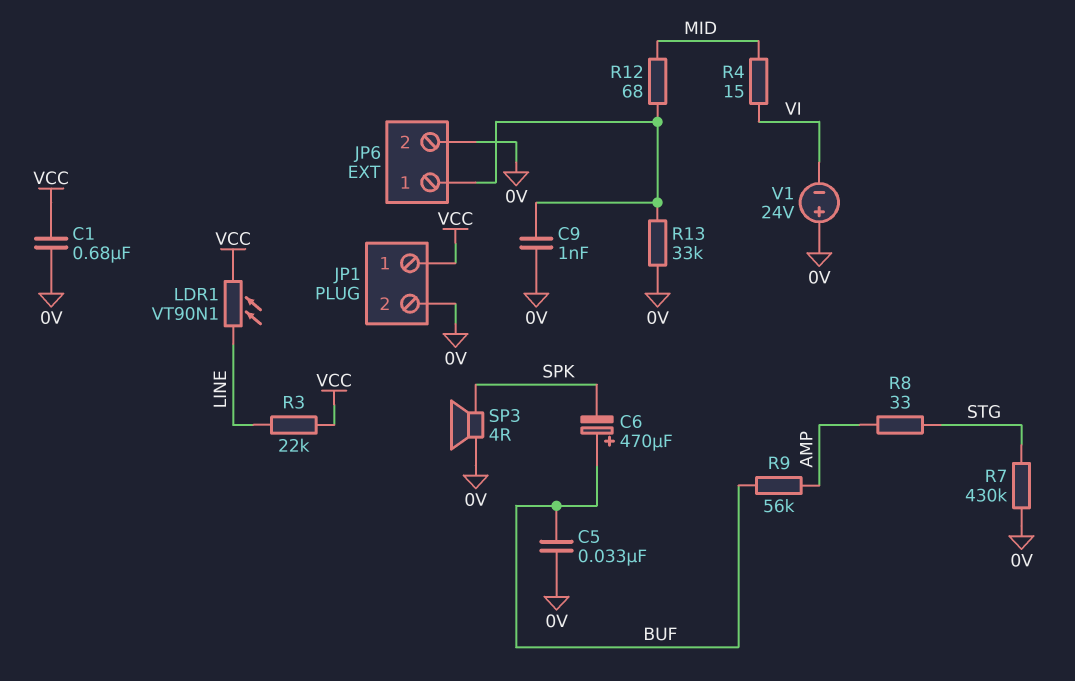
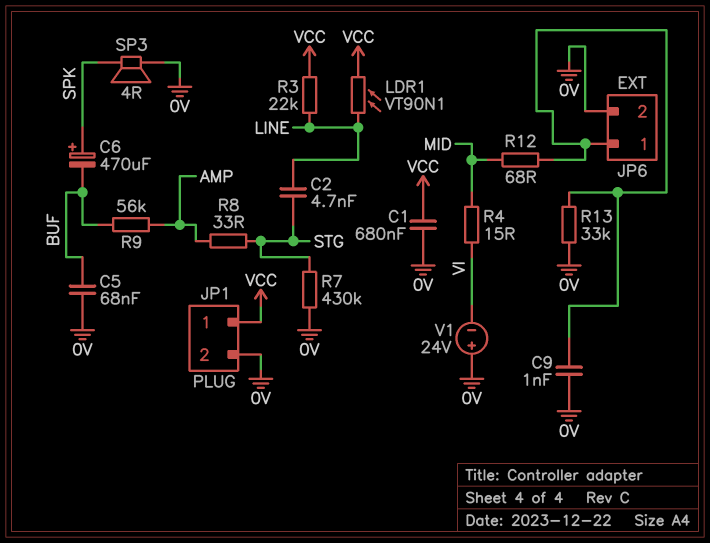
C2: none -> 4.7nF (LINE, STG)
C5: 33nF (0V, BUF) -> 68nF (0V, BUF)
C6: 470uF (plus BUF, minus SPK) -> 470uF (plus SPK, minus BUF)

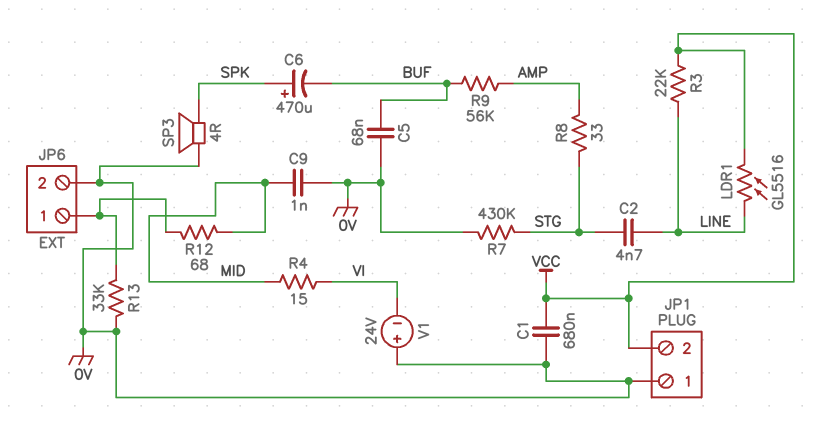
C9: 1nF (0V, JP6/1) -> 1nF (0V, MID)
JP1 pin 1: VCC -> 0V
JP1 pin 2: 0V -> VCC
LDR1: VT90N1 (LINE, VCC) -> GL5516 (LINE, VCC)

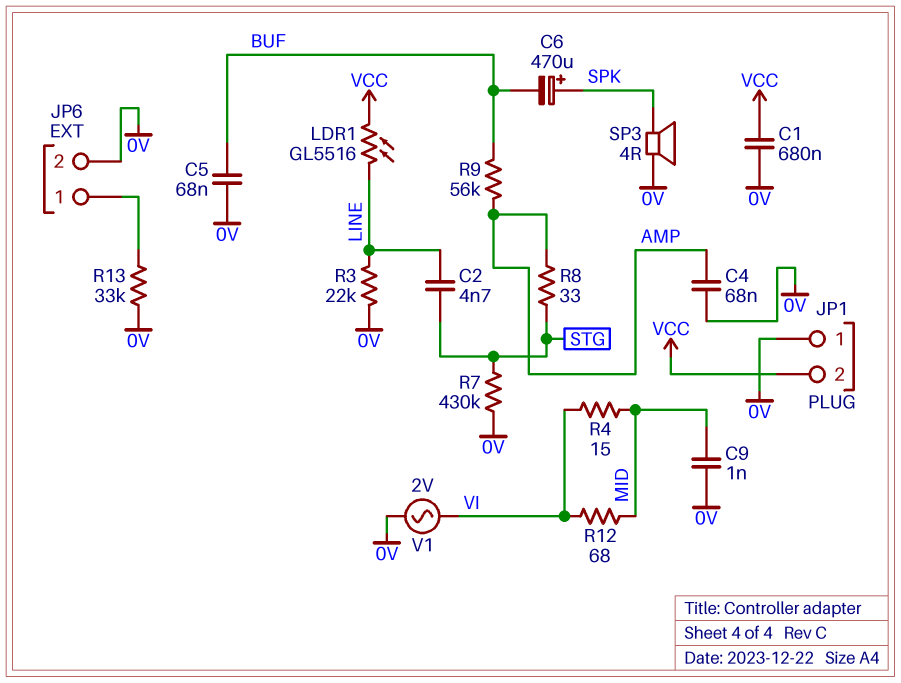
C4: none -> 68nF (0V, AMP)
R3: 22k (LINE, VCC) -> 22k (0V, LINE)
R12: 68 (JP6/1, MID) -> 68 (MID, VI)
V1: 24V (plus 0V, minus VI) -> AC 2V (0V, VI)

